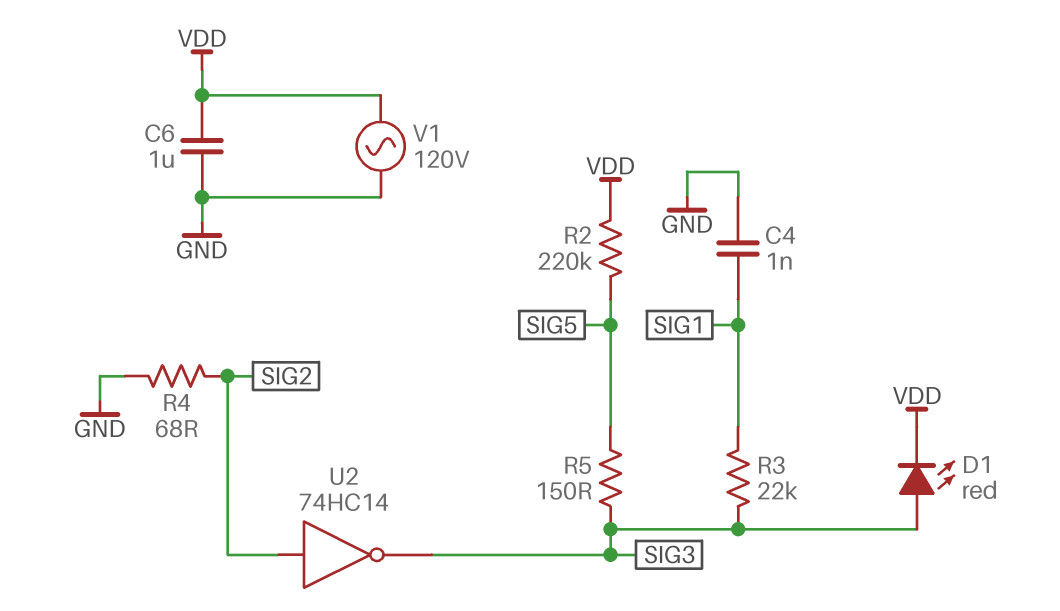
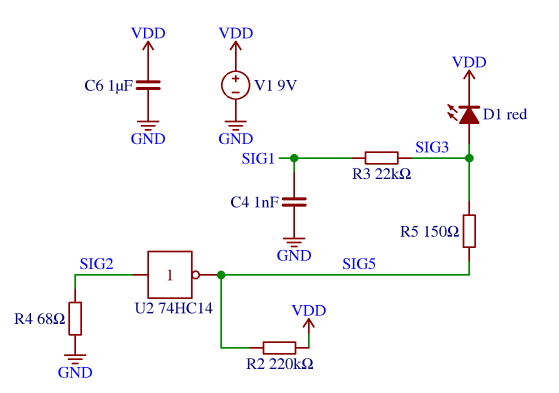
U2: NOT 74HC14 (in SIG2, out SIG3) -> NOT 74HC14 (in SIG2, out SIG5)
V1: AC 120V (GND, VDD) -> 9V (plus VDD, minus GND)

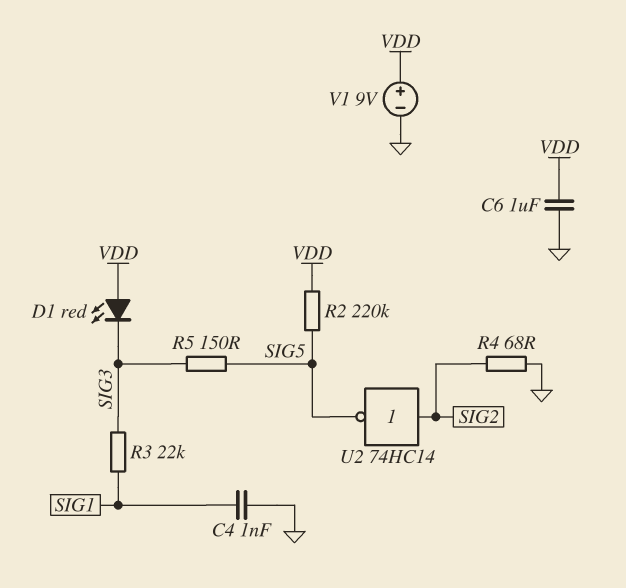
D1: LED red (A SIG3, K VDD) -> LED red (A VDD, K SIG3)

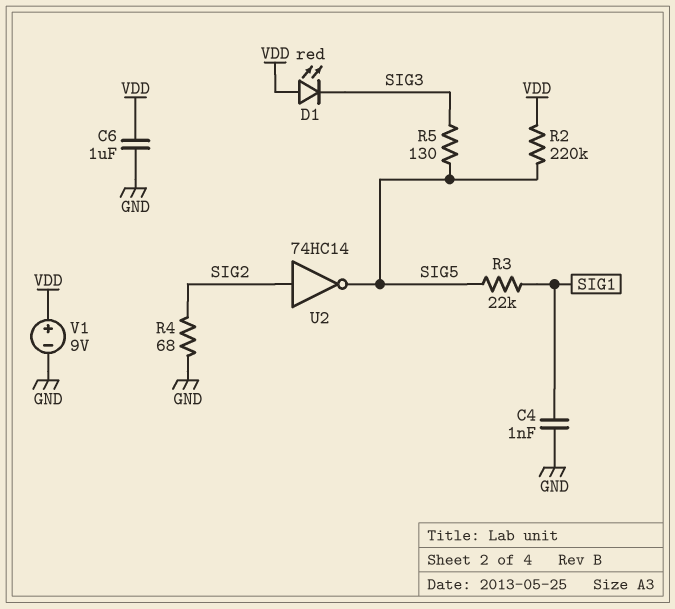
R3: 22k (SIG1, SIG3) -> 22k (SIG1, SIG5)
R5: 150 (SIG3, SIG5) -> 130 (SIG3, SIG5)

